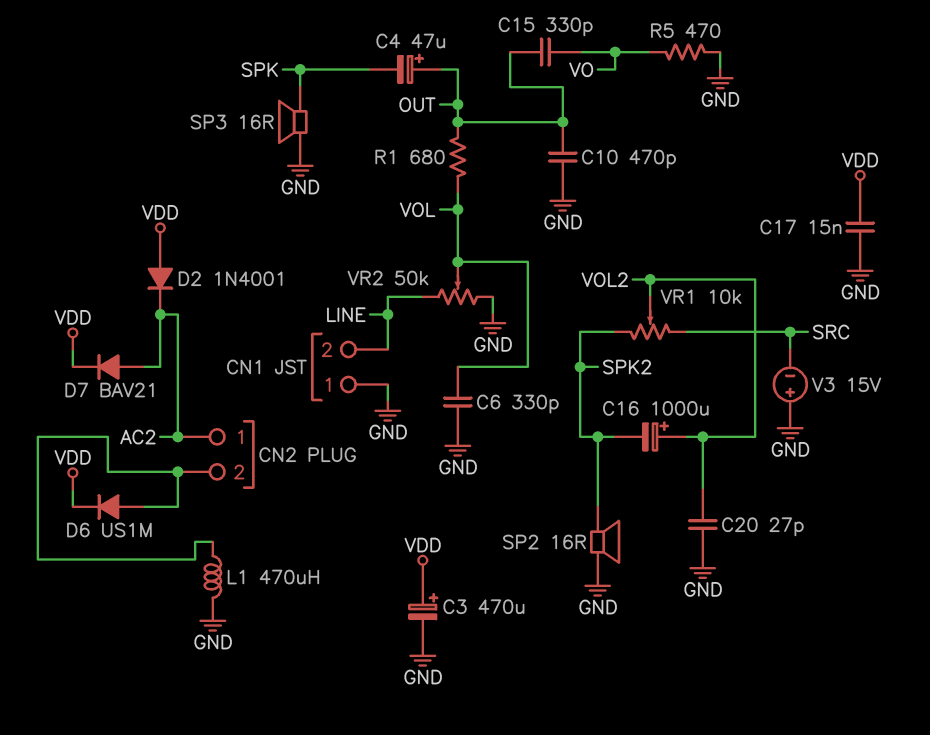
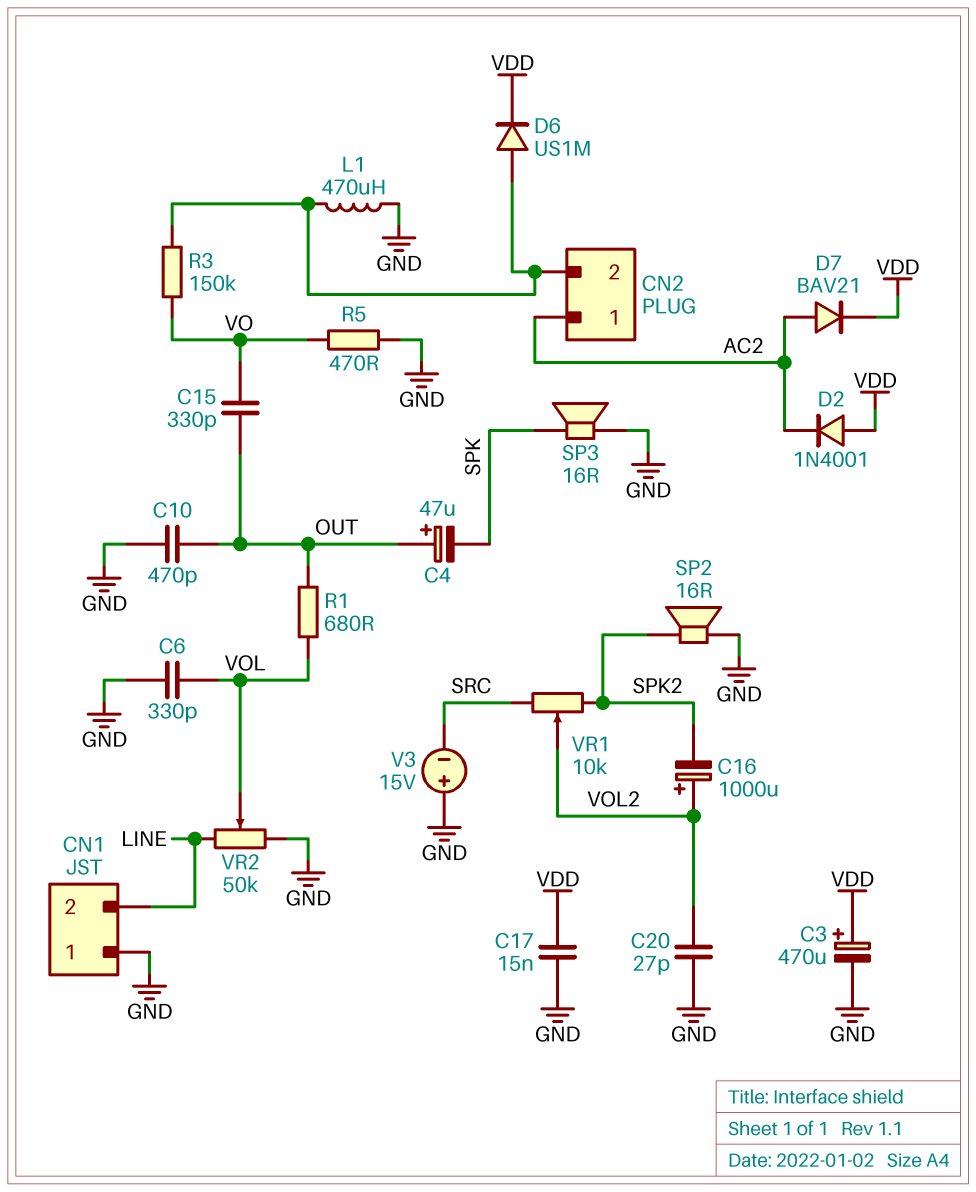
R3: none -> 150k (CN2/2, VO)

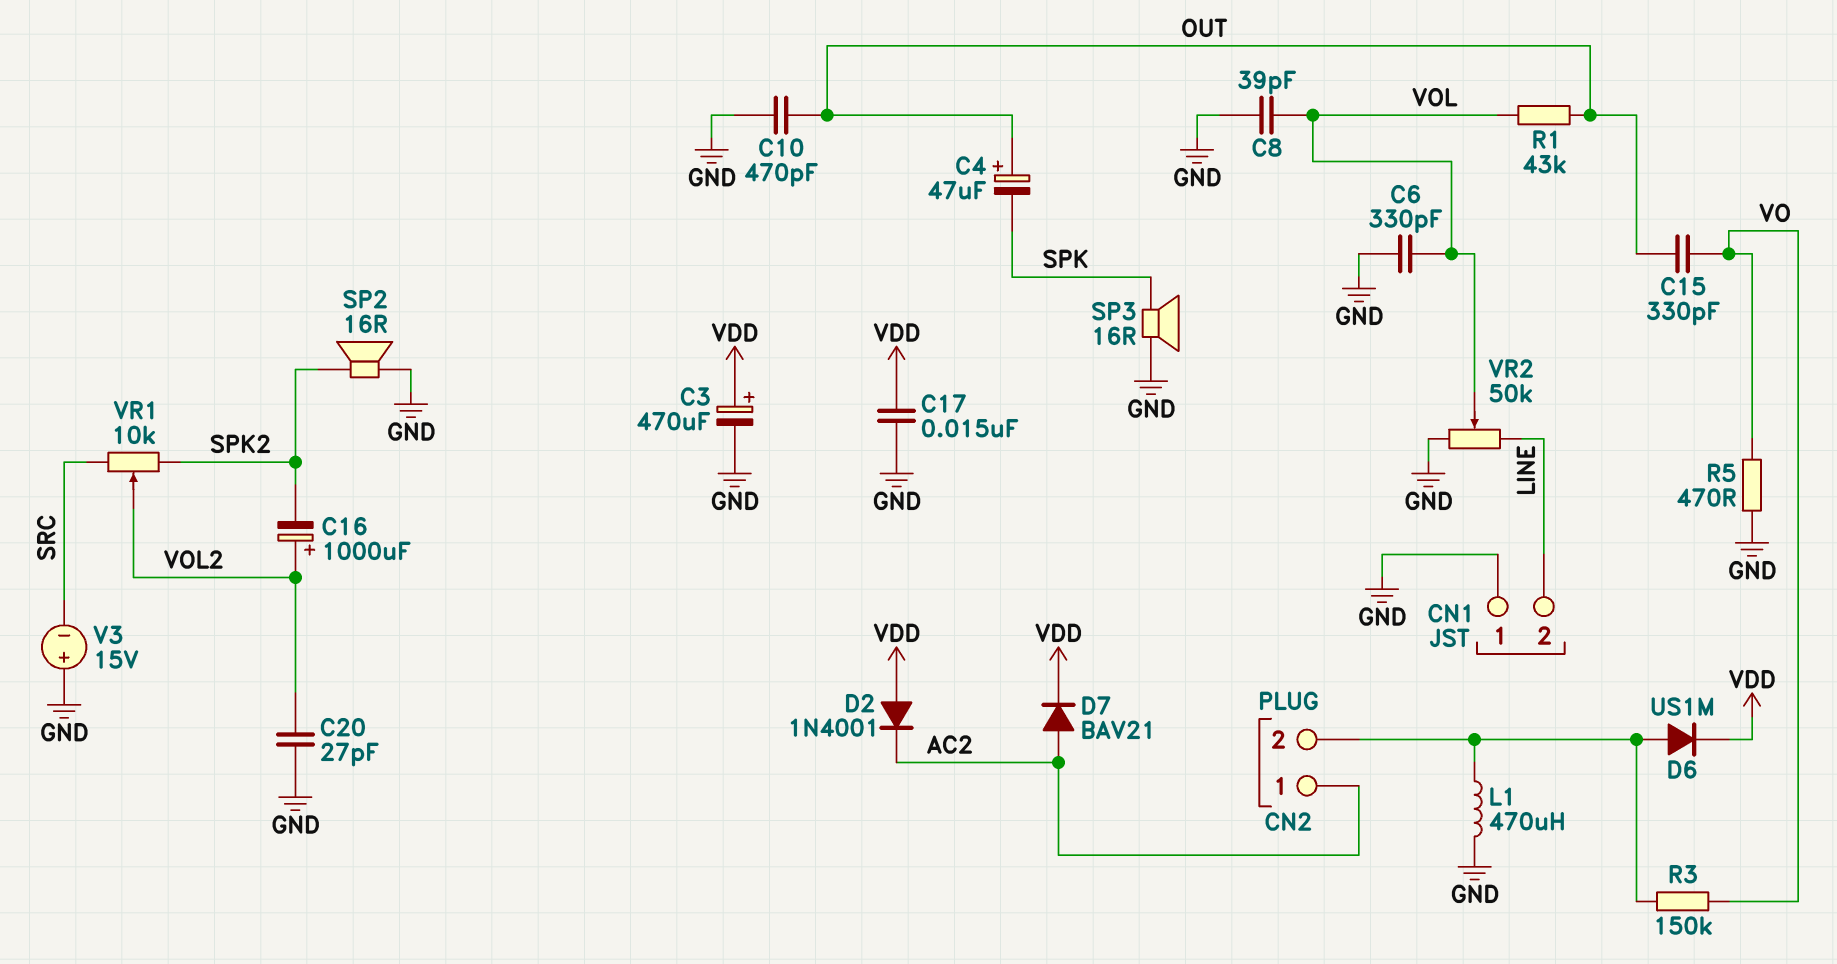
C8: none -> 39pF (GND, VOL)
R1: 680 (OUT, VOL) -> 43k (OUT, VOL)

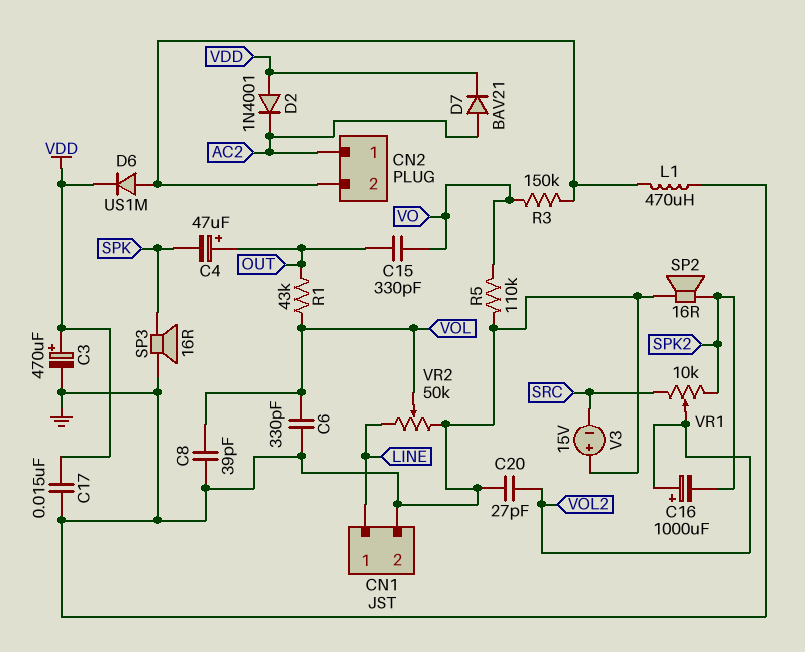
C10: 470pF (GND, OUT) -> none
CN1 pin 1: GND -> LINE
CN1 pin 2: LINE -> GND
R5: 470 (GND, VO) -> 110k (GND, VO)

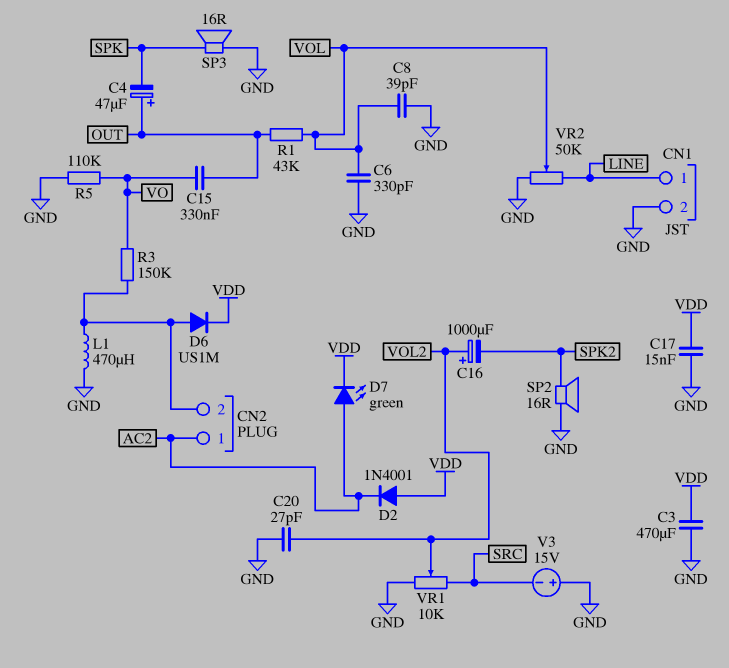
C3: 470uF (plus VDD, minus GND) -> 470uF (GND, VDD)
C15: 330pF (OUT, VO) -> 330nF (OUT, VO)
D7: diode BAV21 (A AC2, K VDD) -> LED green (A AC2, K VDD)
VR1: 10k (SPK2, SRC, wiper VOL2) -> 10k (GND, SRC, wiper VOL2)

